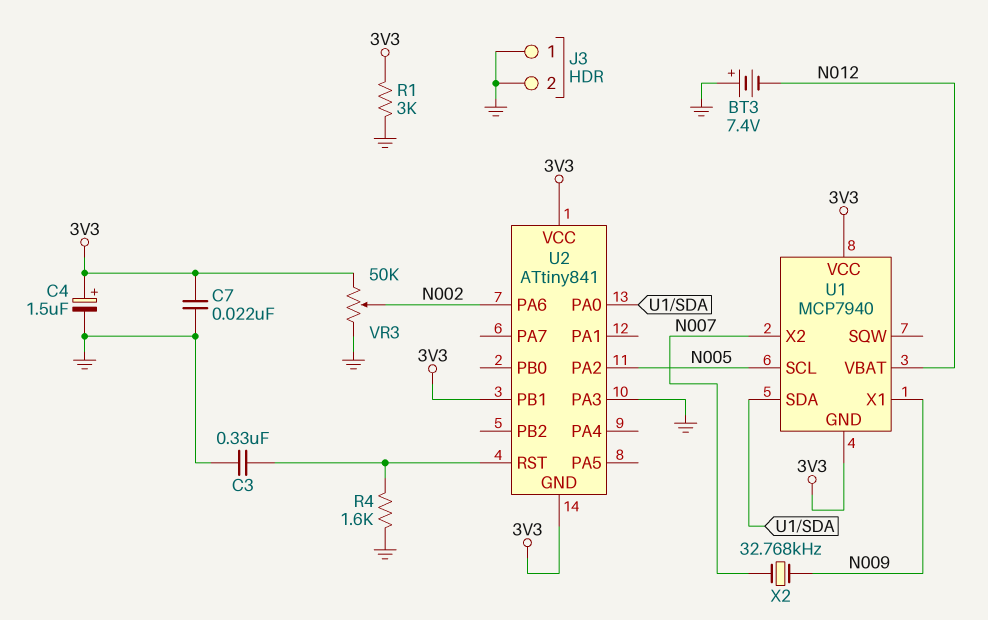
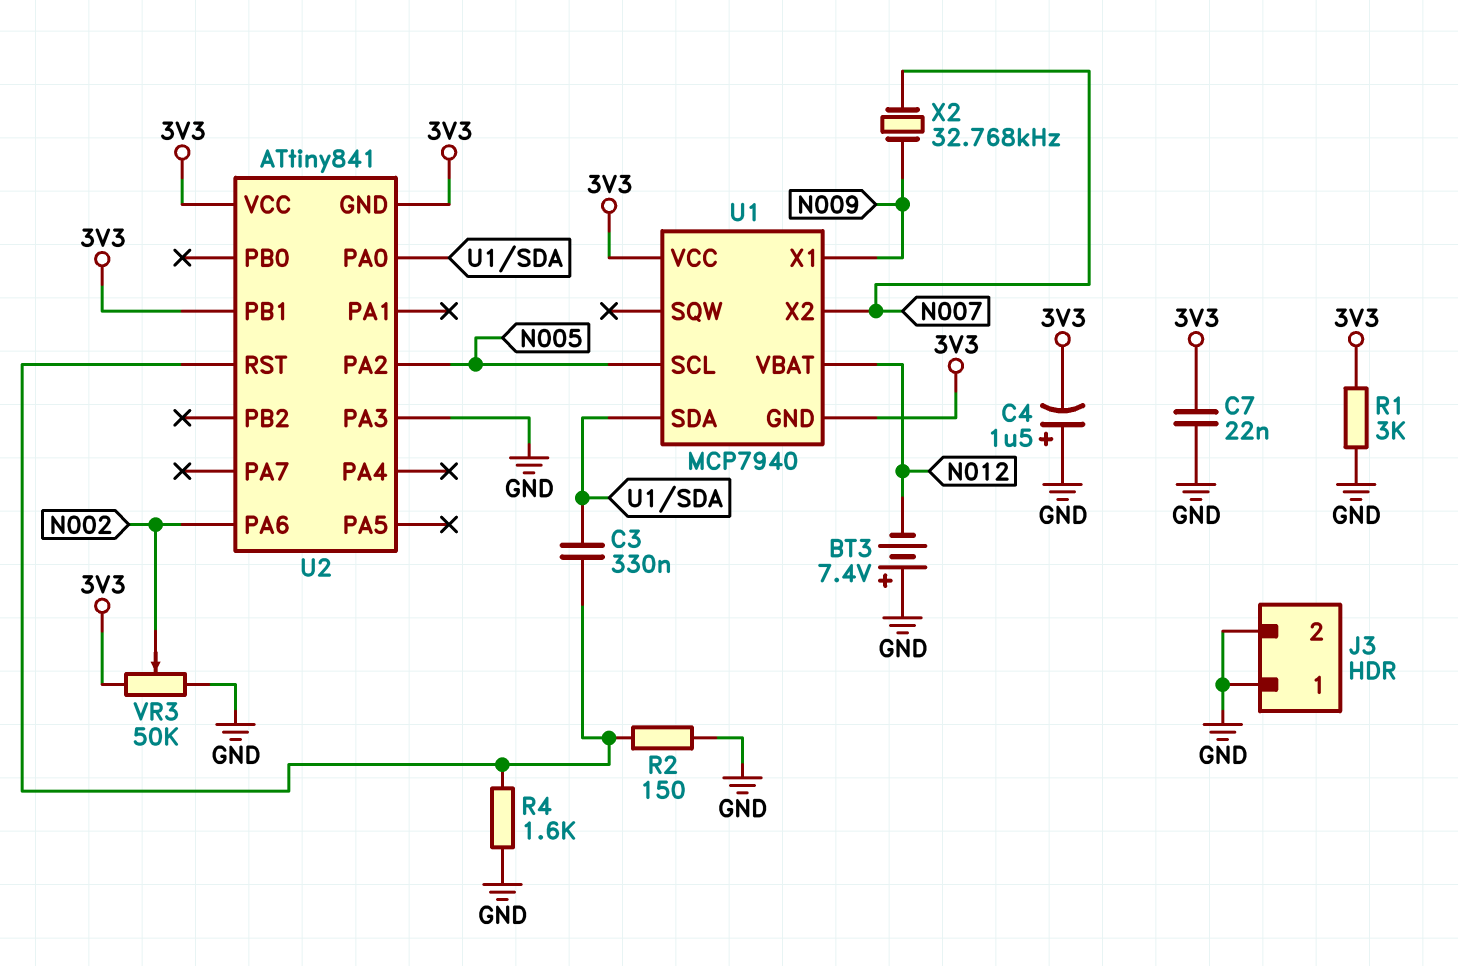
C3: 330nF (GND, U2/RST) -> 330nF (U1/SDA, U2/RST)
C4: 1.5uF (plus 3V3, minus GND) -> 1.5uF (plus GND, minus 3V3)
R2: none -> 150 (GND, U2/RST)

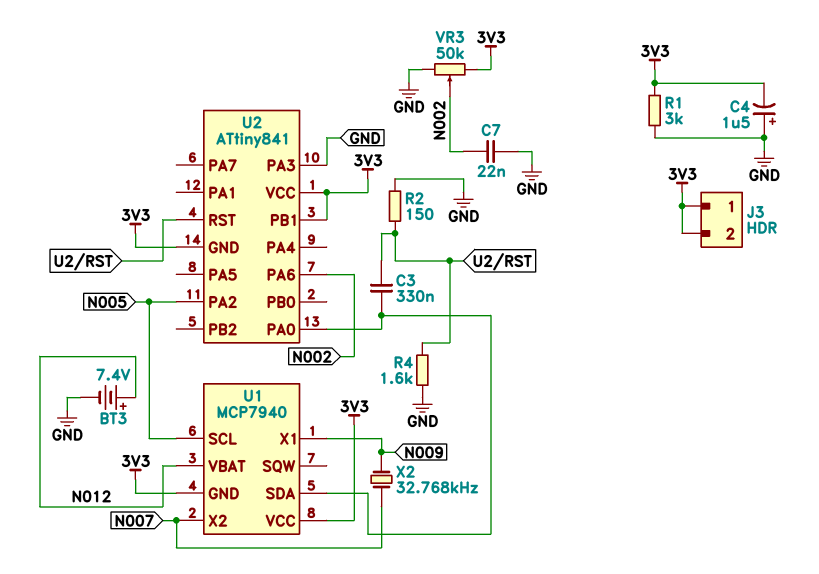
BT3: 7.4V (plus GND, minus N012) -> 7.4V (plus N012, minus GND)
C7: 22nF (3V3, GND) -> 22nF (GND, N002)
J3 pin 1: GND -> 3V3
J3 pin 2: GND -> 3V3

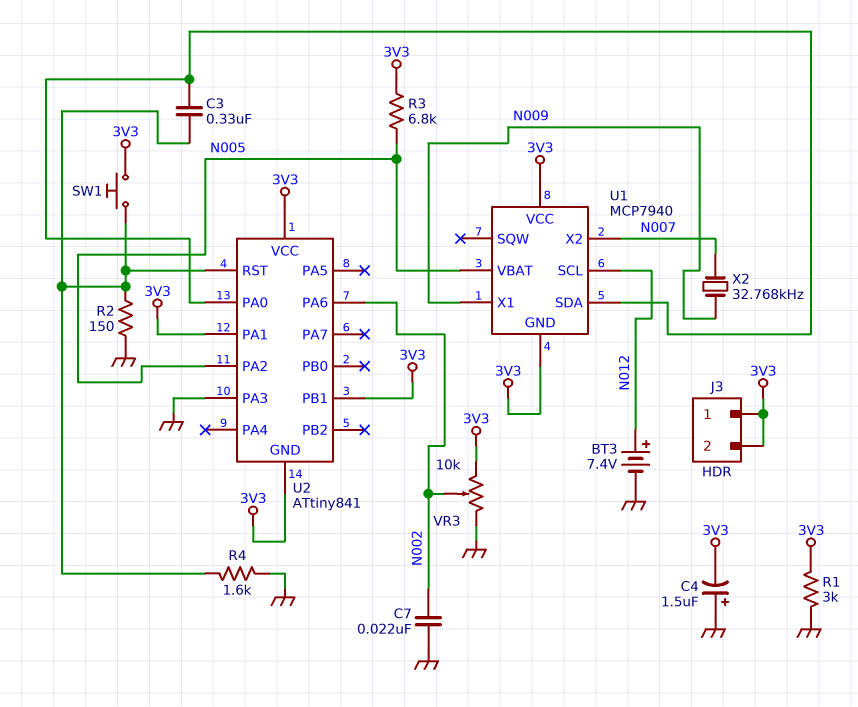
R3: none -> 6.8k (3V3, N005)
SW1: none -> button (3V3, U2/RST)
U1 pin SCL: N005 -> N012
U1 pin VBAT: N012 -> N005
U2 pin PA1: none -> 3V3
VR3: 50k (3V3, GND, wiper N002) -> 10k (3V3, GND, wiper N002)

